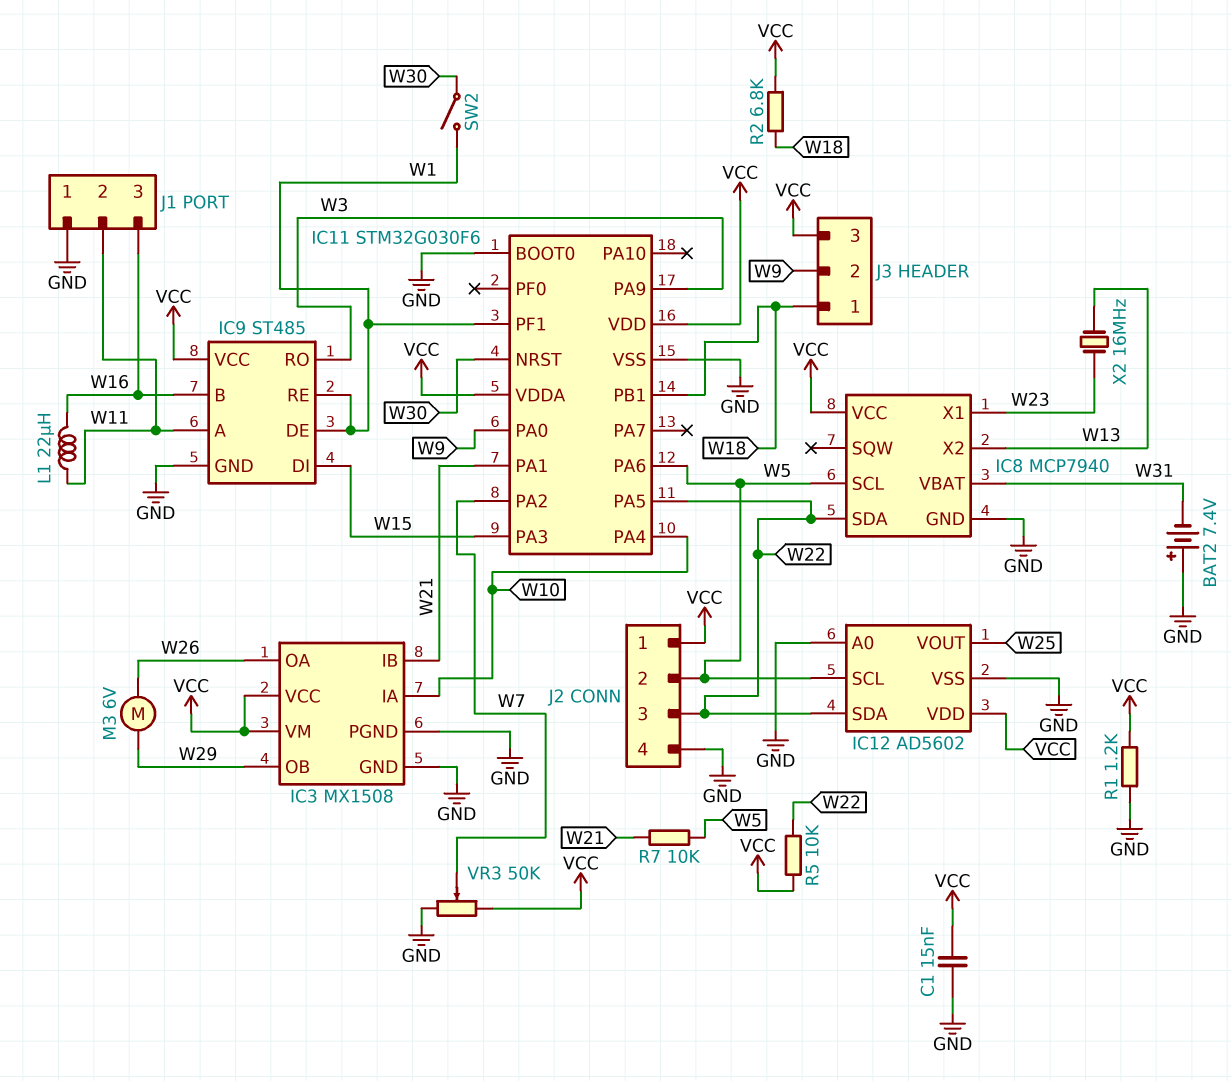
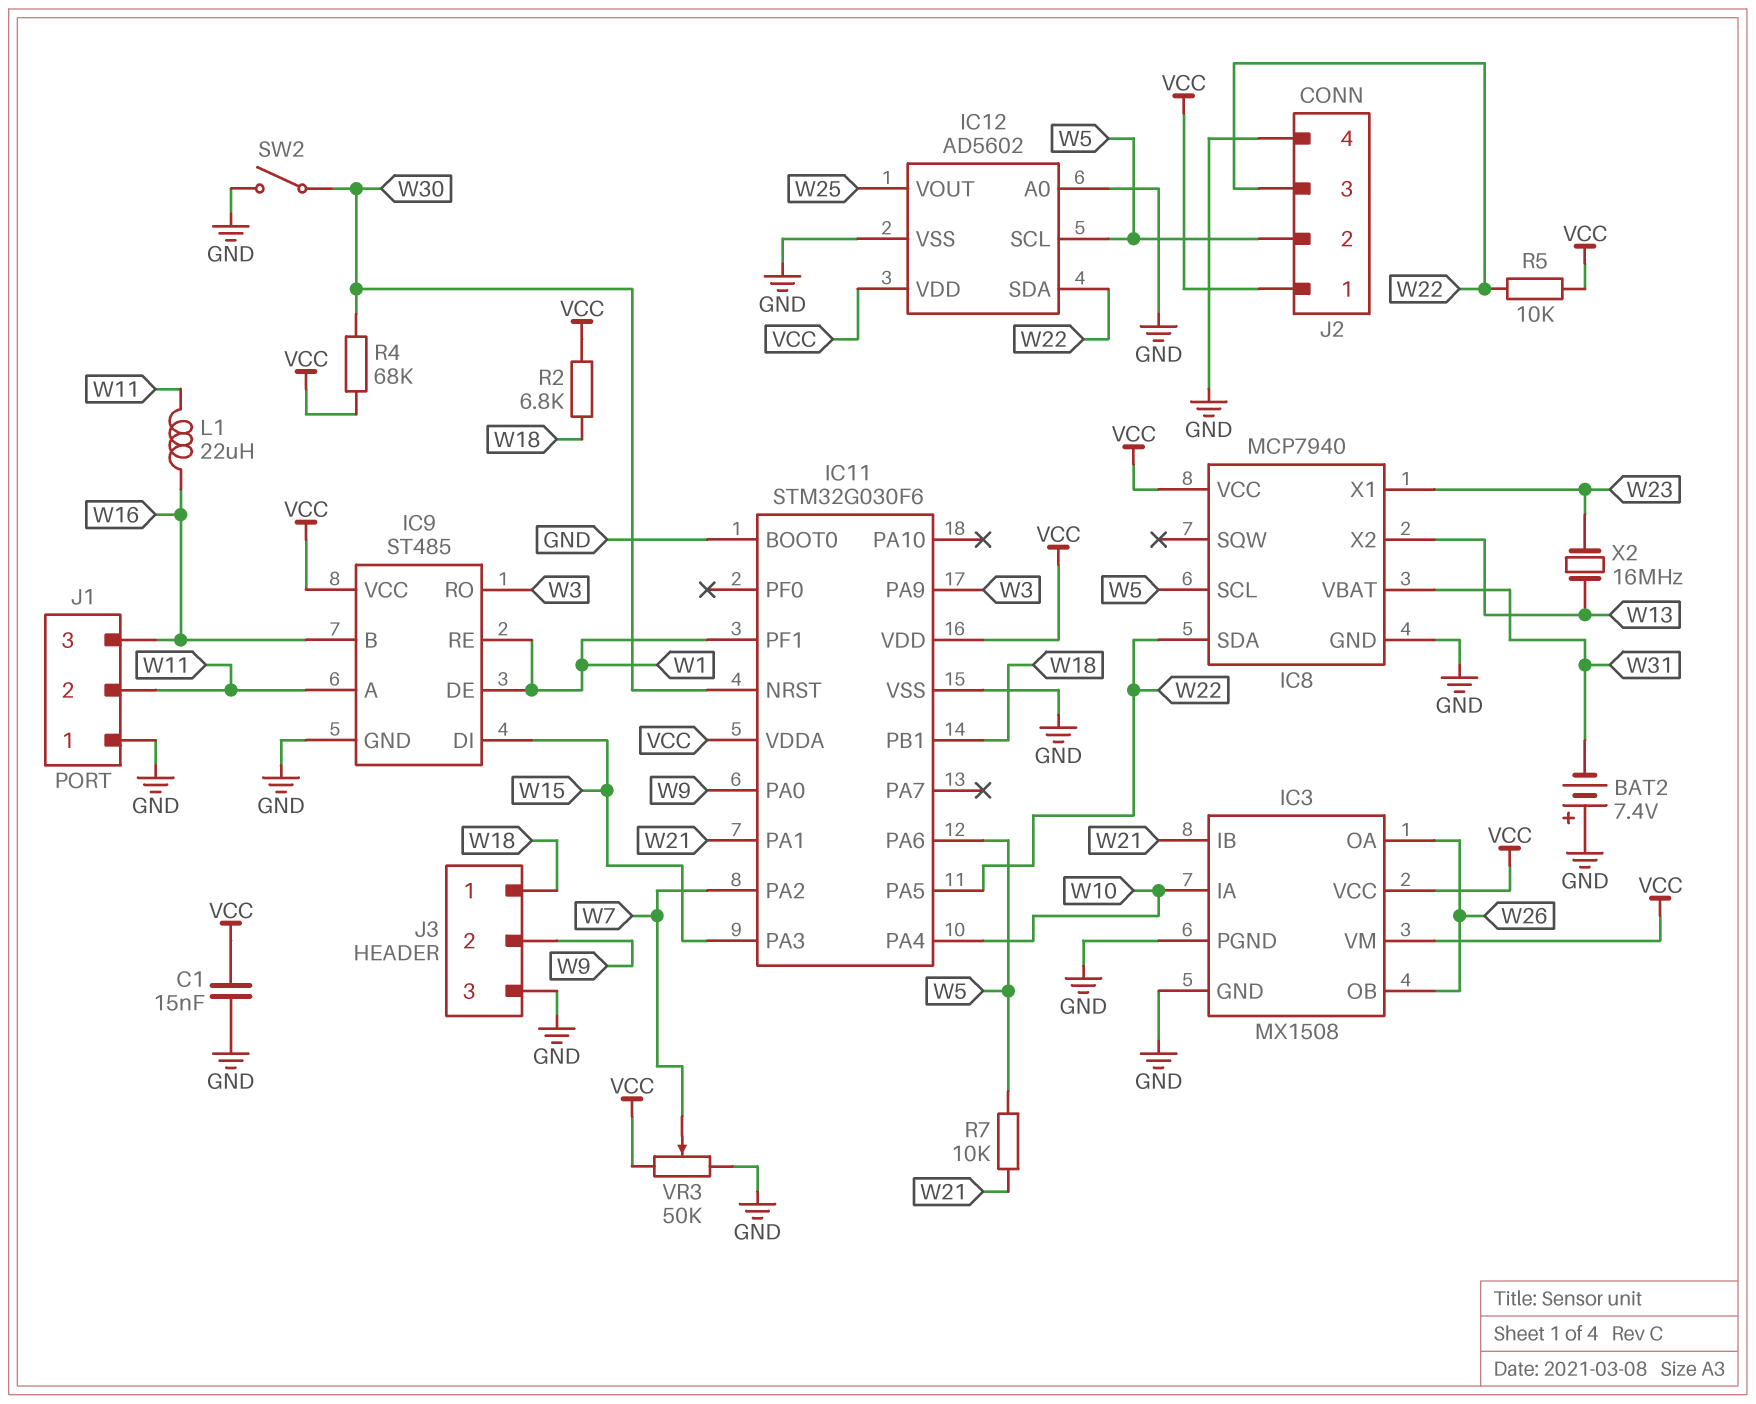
IC3 pin OB: W29 -> W26
J3 pin 3: VCC -> GND
M3: motor 6V (W26, W29) -> none
R1: 1.2k (GND, VCC) -> none
R4: none -> 68k (VCC, W30)
SW2: switch (W1, W30) -> switch (GND, W30)

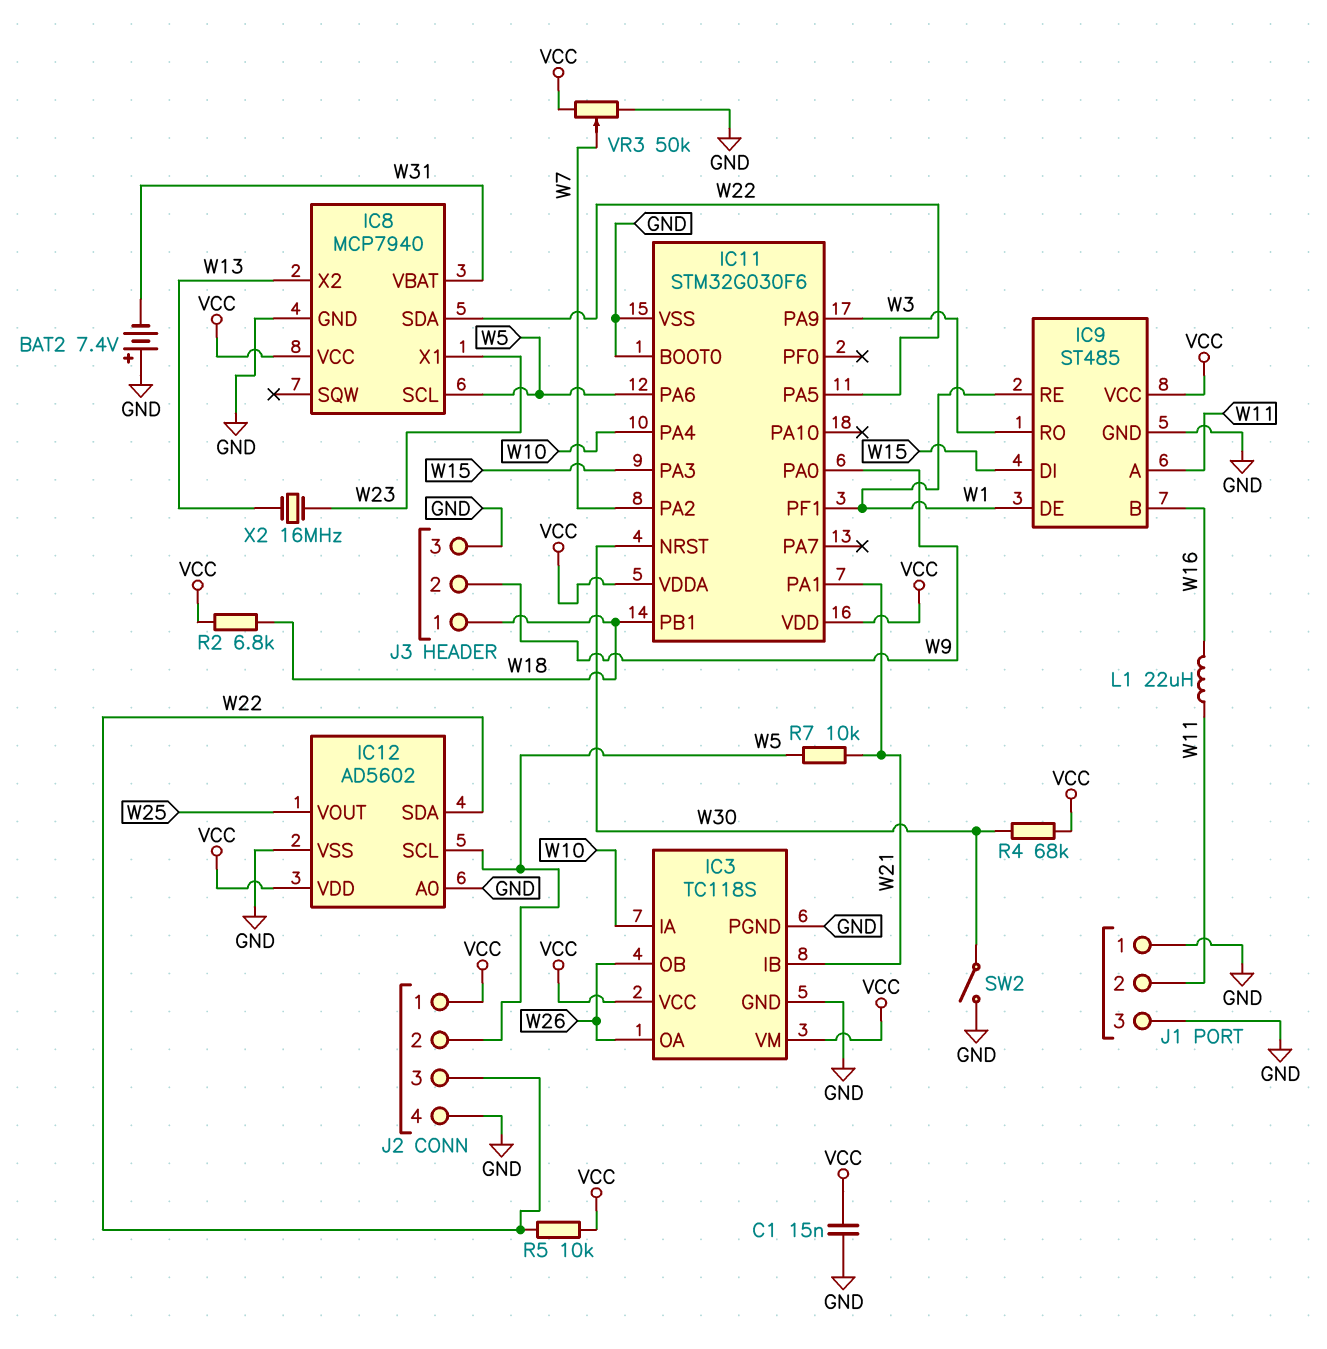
IC3: MX1508 -> TC118S
J1 pin 3: W16 -> GND

